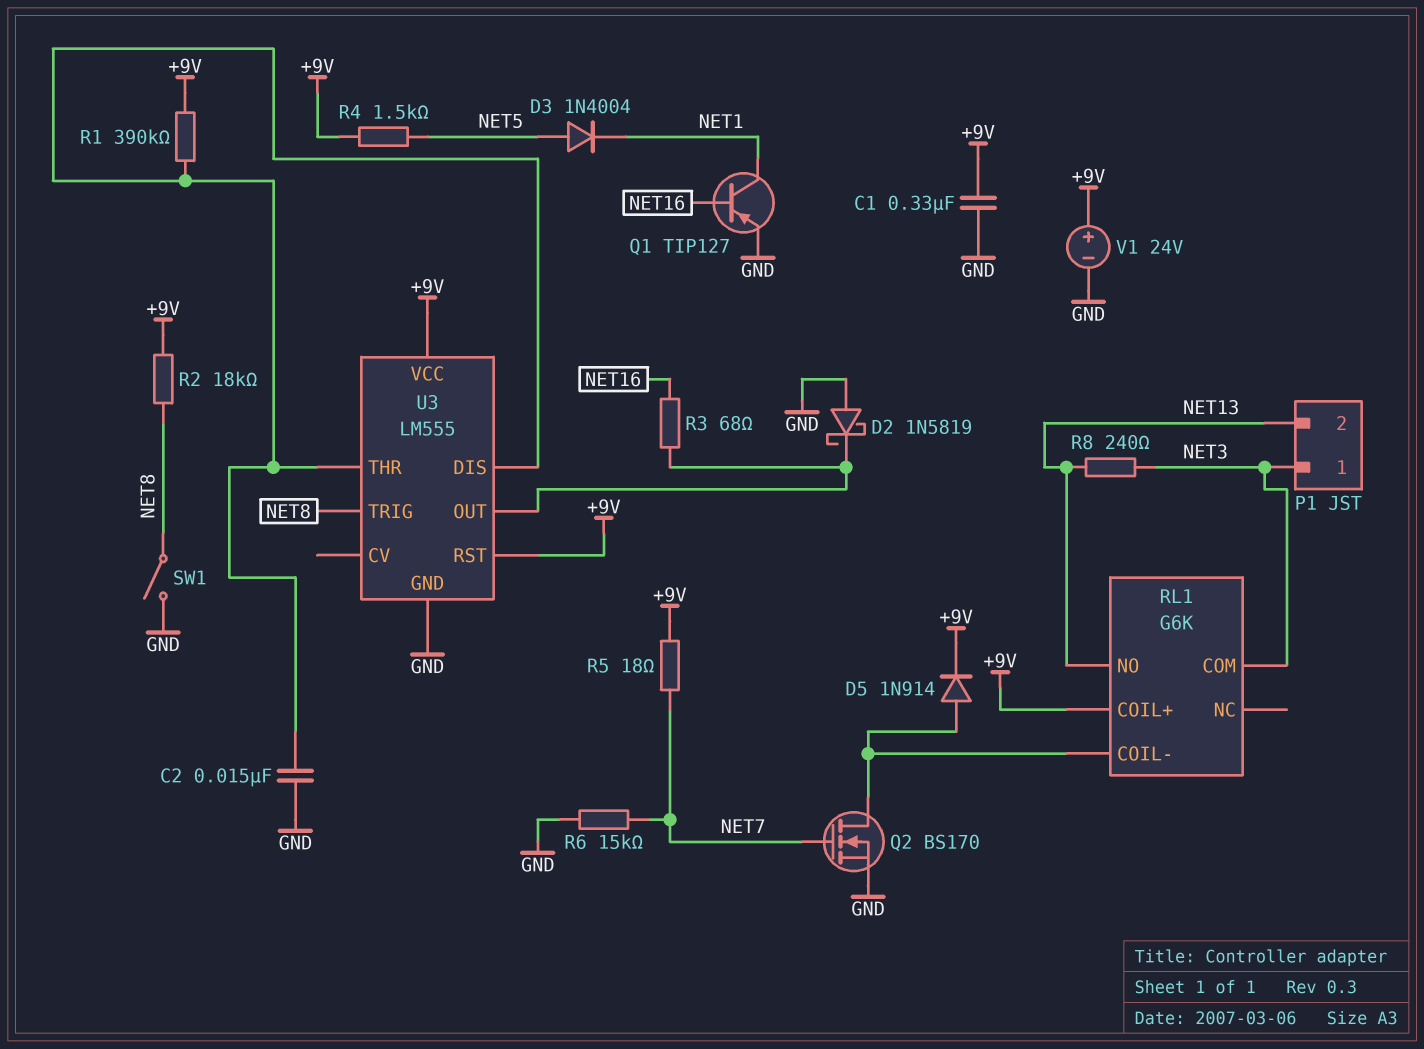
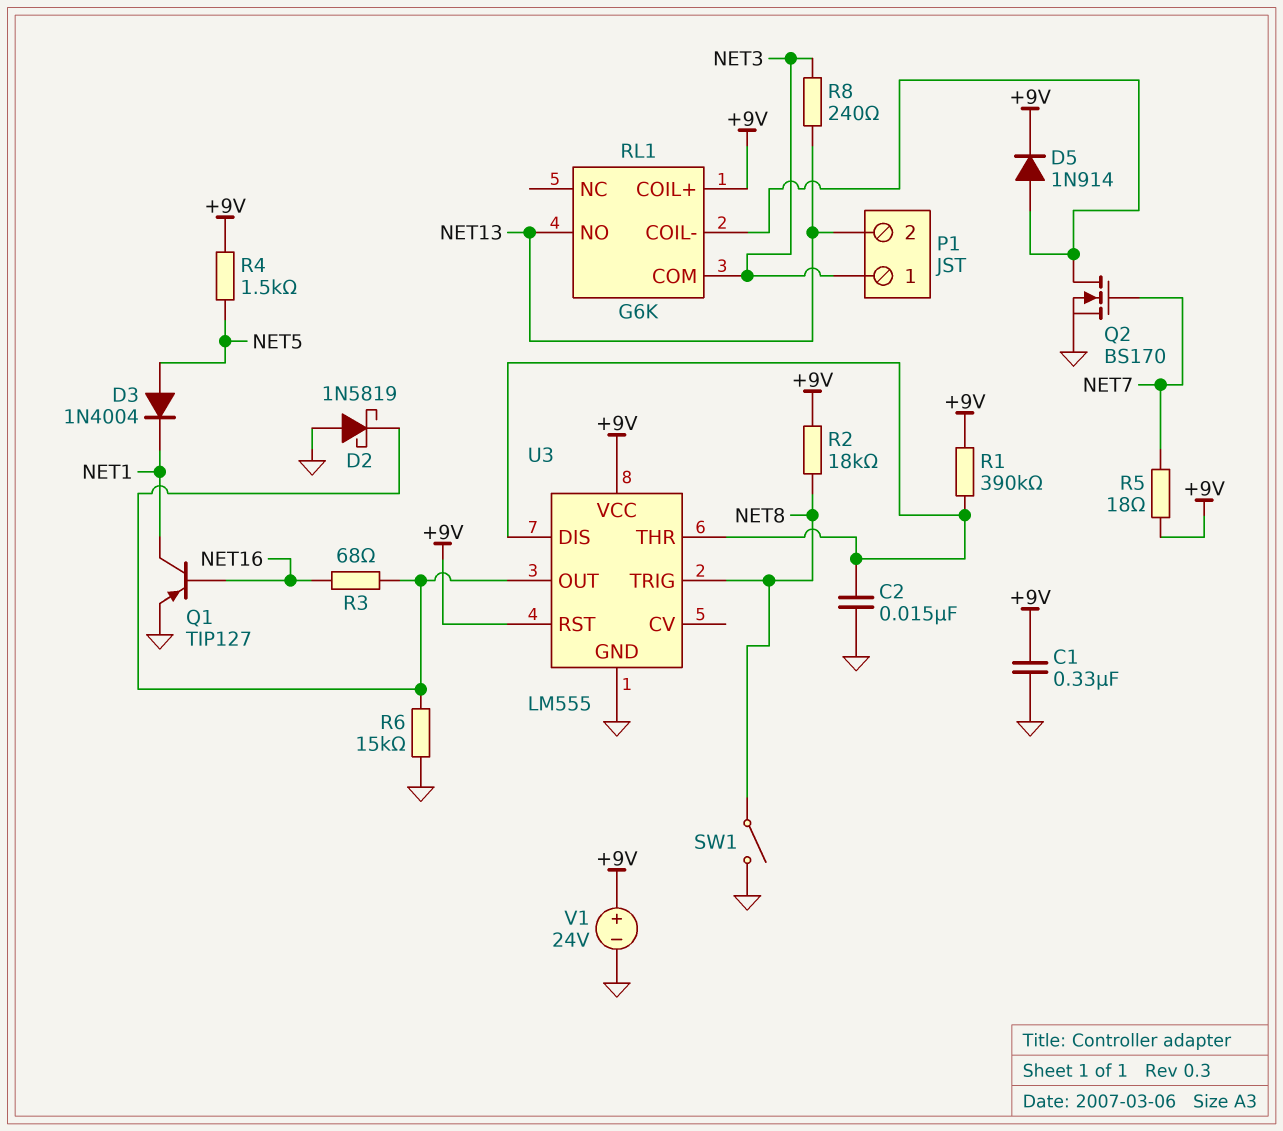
R6: 15k (GND, NET7) -> 15k (GND, U3/OUT)

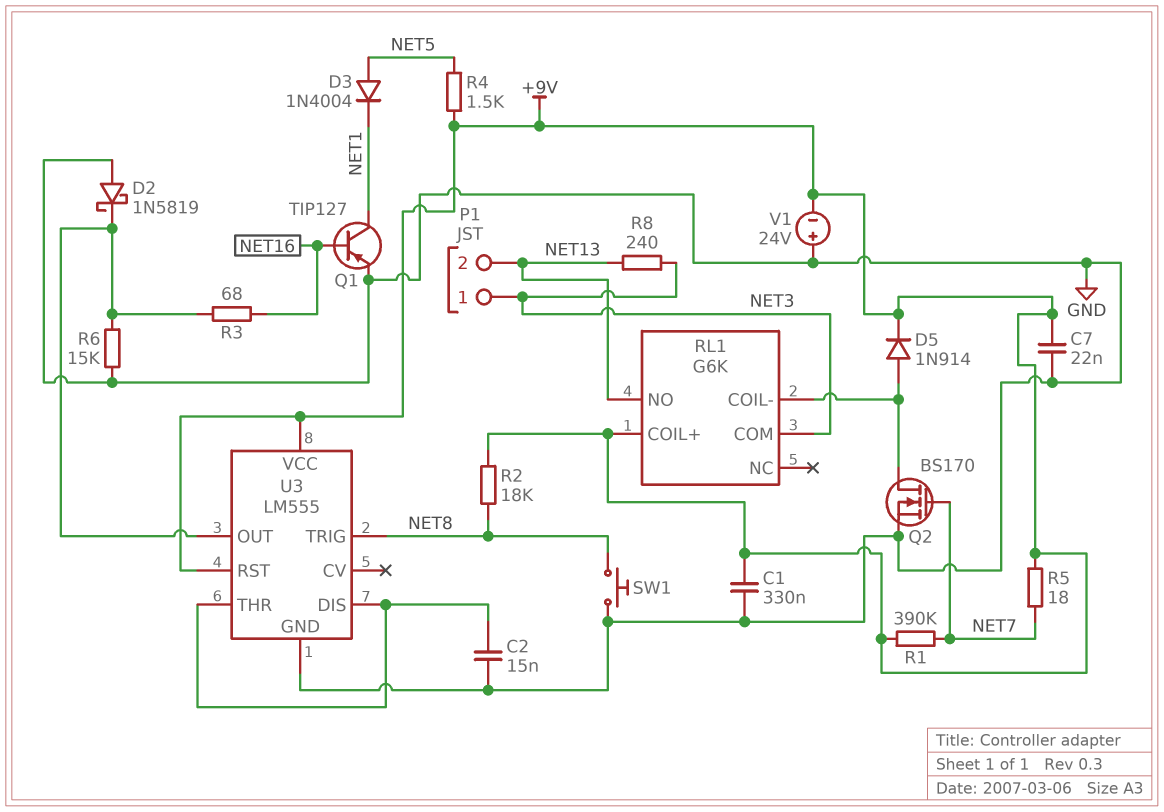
C7: none -> 22nF (+9V, GND)
R1: 390k (+9V, U3/DIS) -> 390k (+9V, NET7)
SW1: switch (GND, NET8) -> button (GND, NET8)
V1: 24V (plus +9V, minus GND) -> 24V (plus GND, minus +9V)

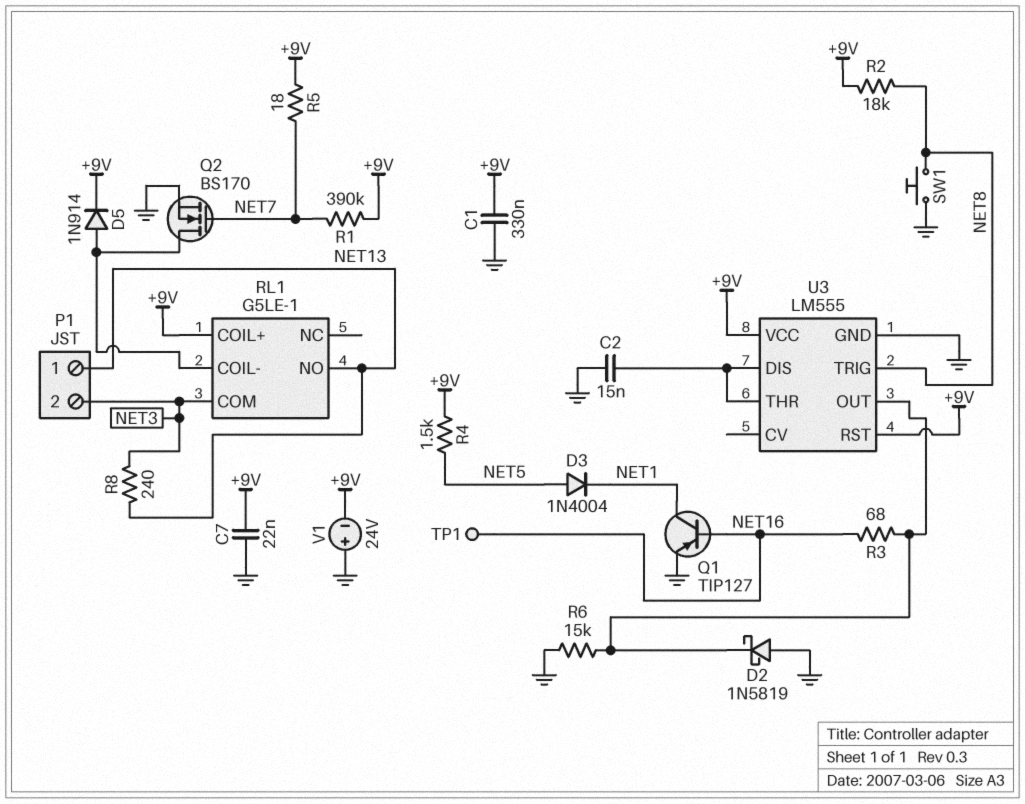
P1 pin 1: NET3 -> NET13
P1 pin 2: NET13 -> NET3
RL1: G6K -> G5LE-1
TP1: none -> test point (NET16)

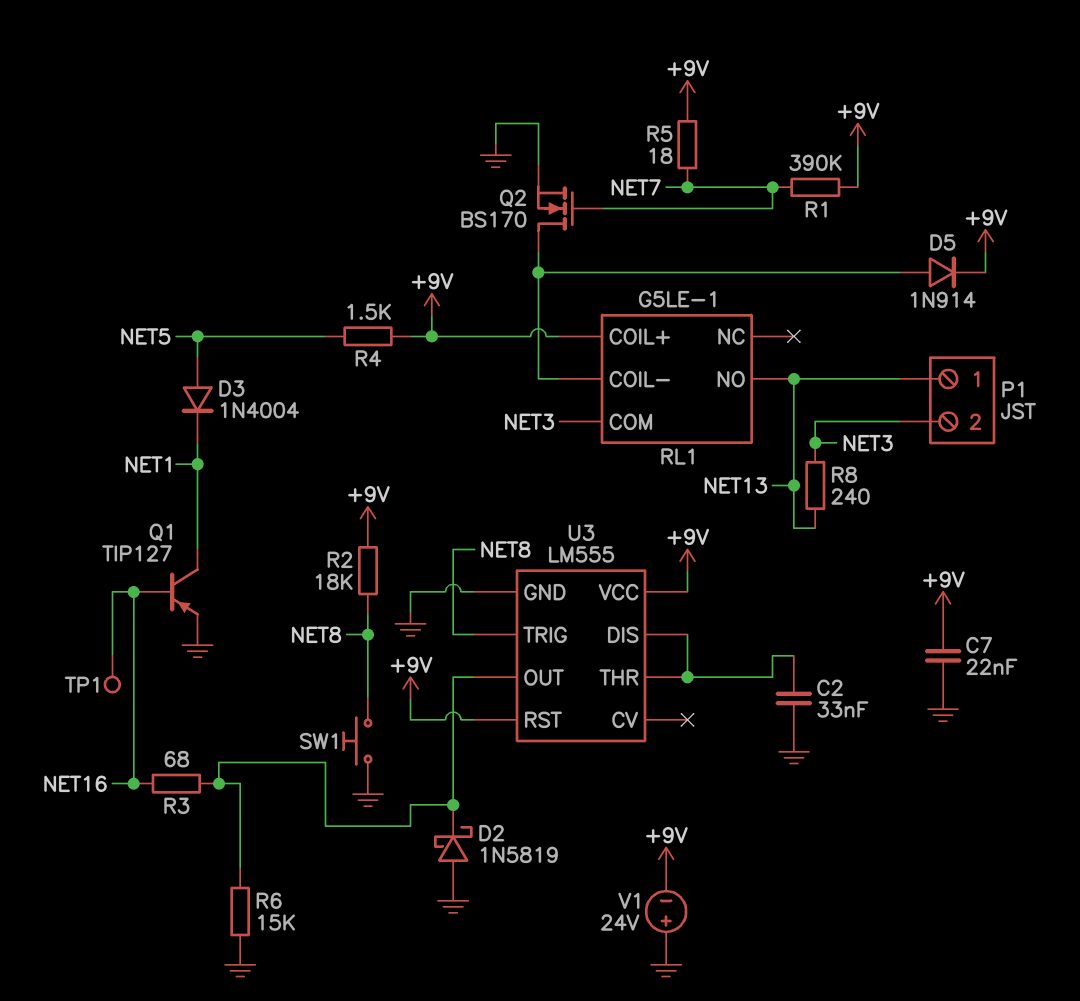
C1: 330nF (+9V, GND) -> none
C2: 15nF (GND, U3/DIS) -> 33nF (GND, U3/DIS)

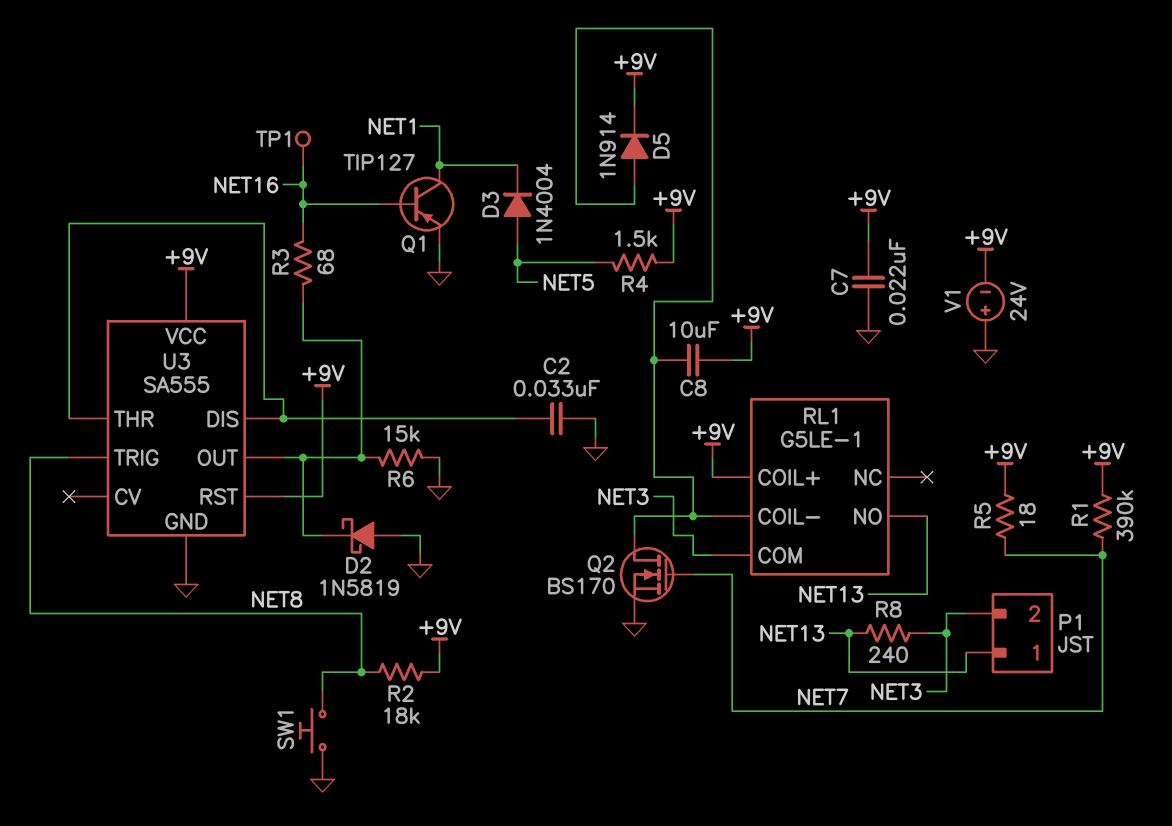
C8: none -> 10uF (+9V, RL1/COIL-)
U3: LM555 -> SA555

